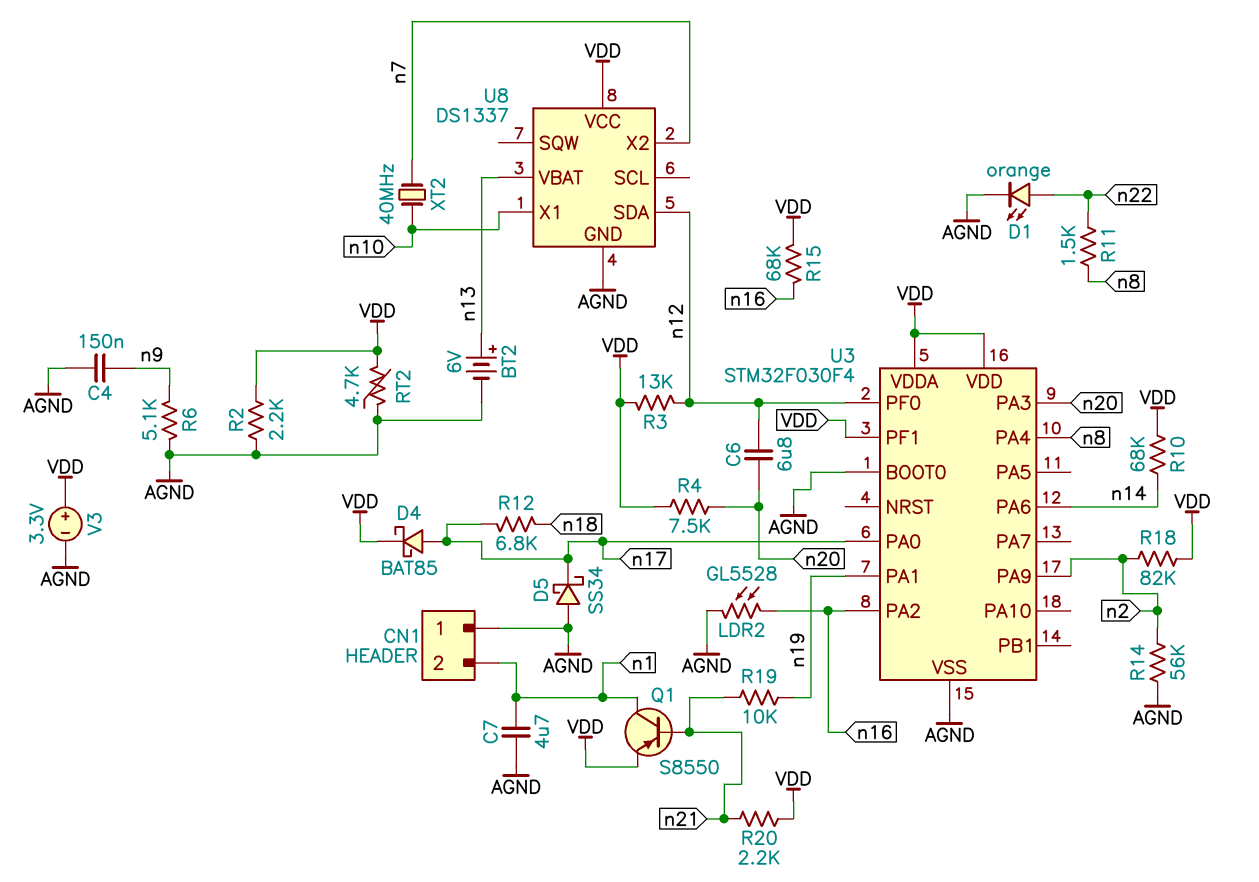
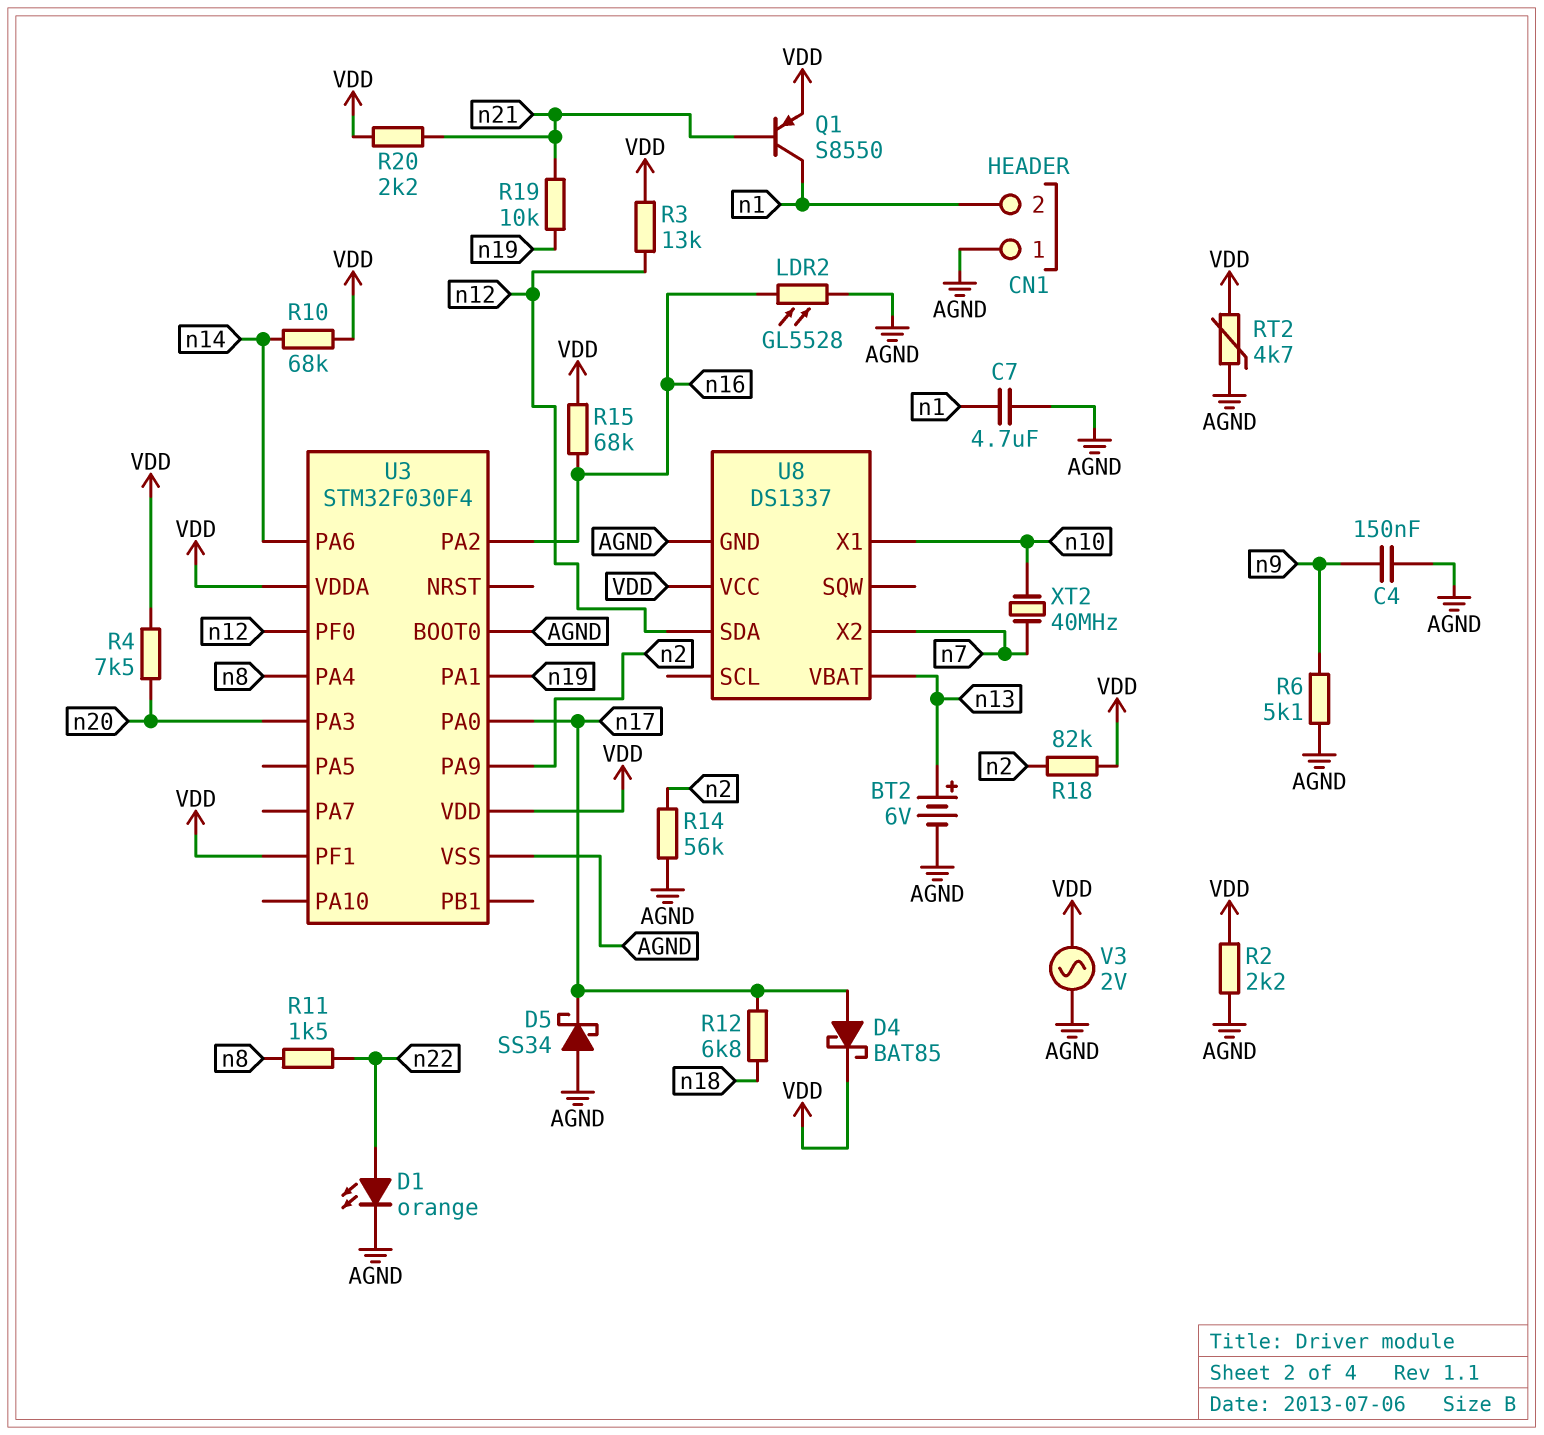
C6: 6.8uF (n12, n20) -> none
V3: 3.3V (plus VDD, minus AGND) -> AC 2V (AGND, VDD)

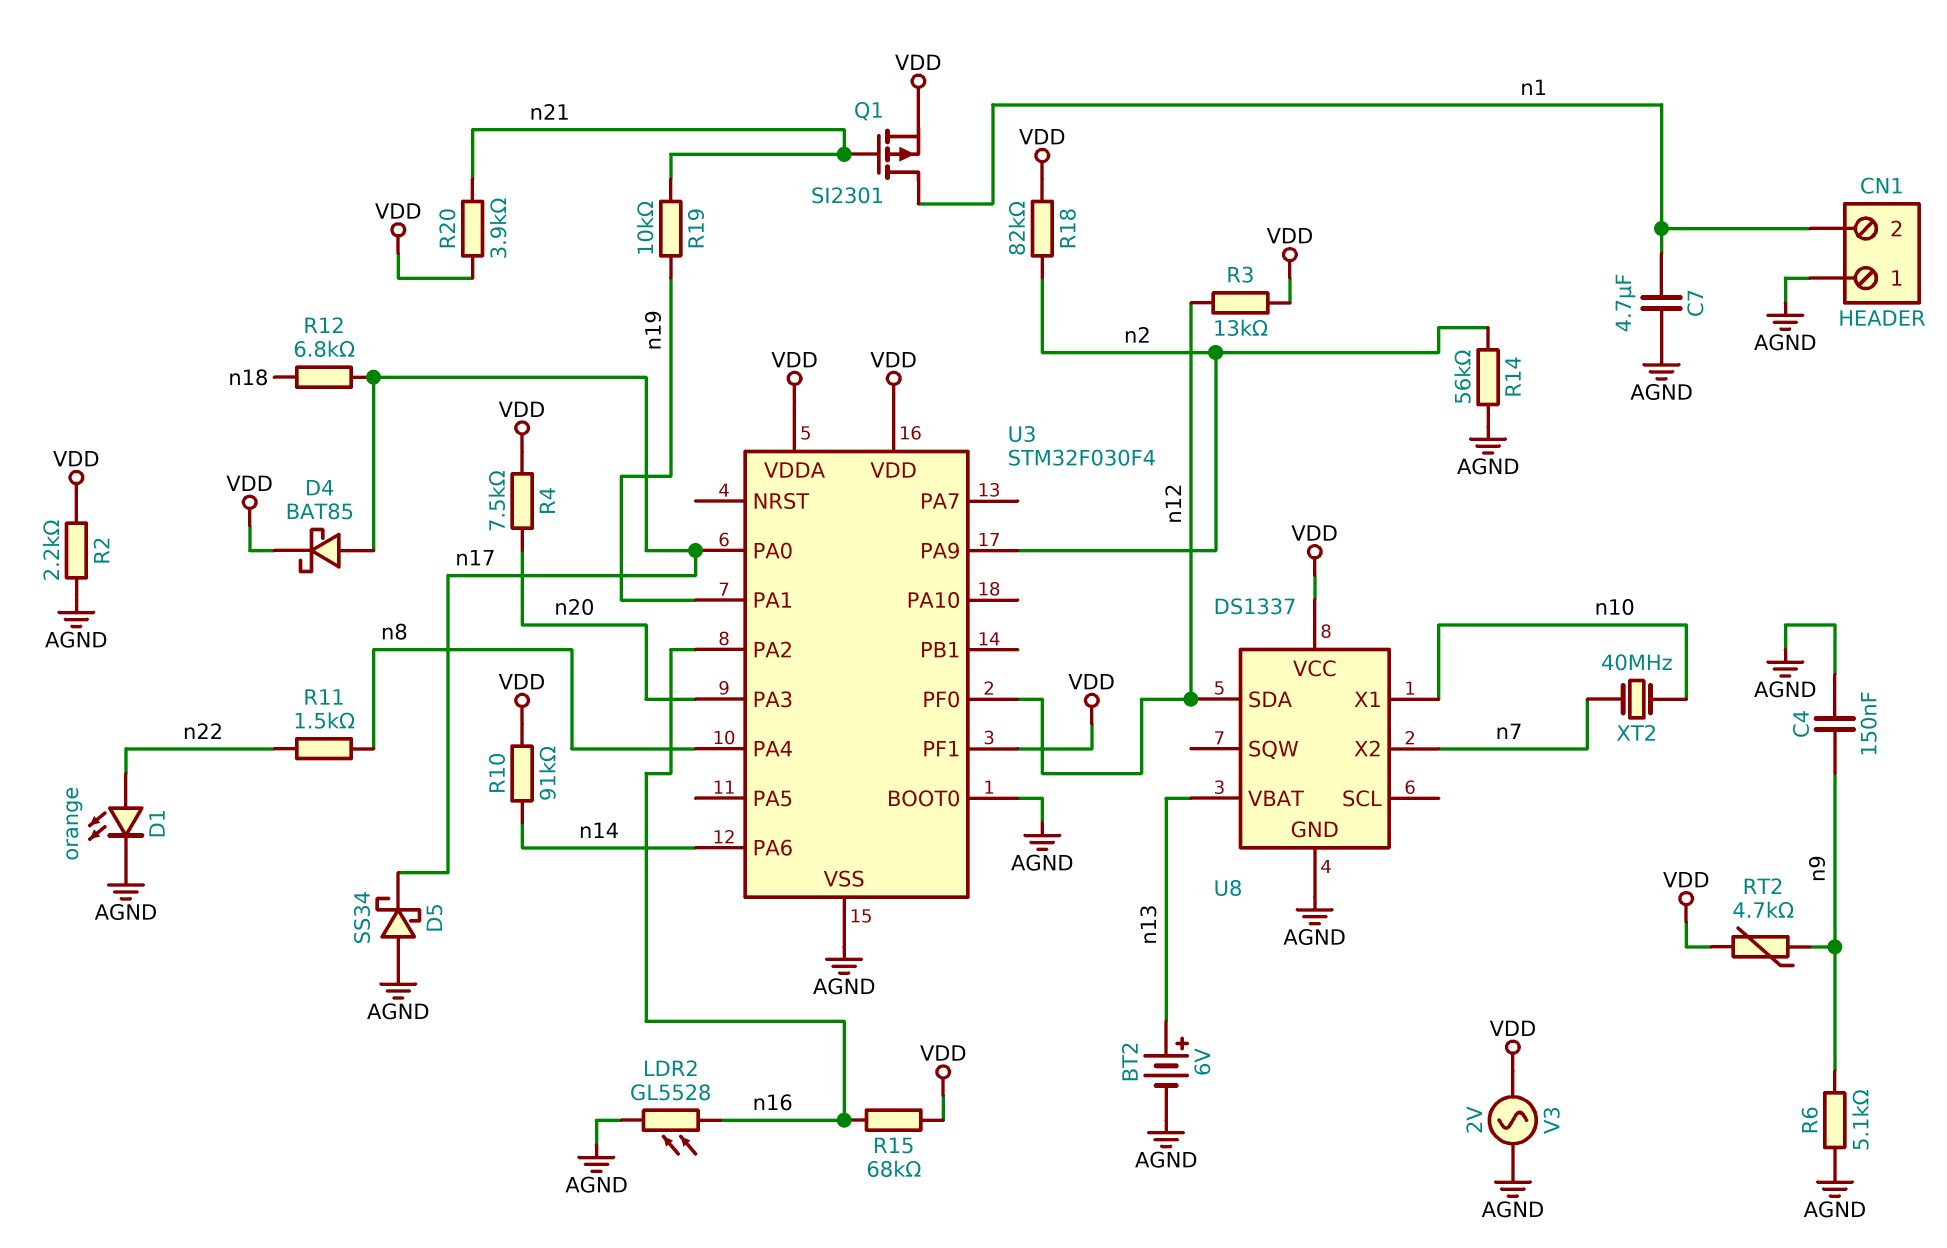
Q1: PNP S8550 (B n21, C n1, E VDD) -> PMOS SI2301 (G n21, D n1, S VDD)
R10: 68k (VDD, n14) -> 91k (VDD, n14)
R20: 2.2k (VDD, n21) -> 3.9k (VDD, n21)
RT2: 4.7k (AGND, VDD) -> 4.7k (VDD, n9)

